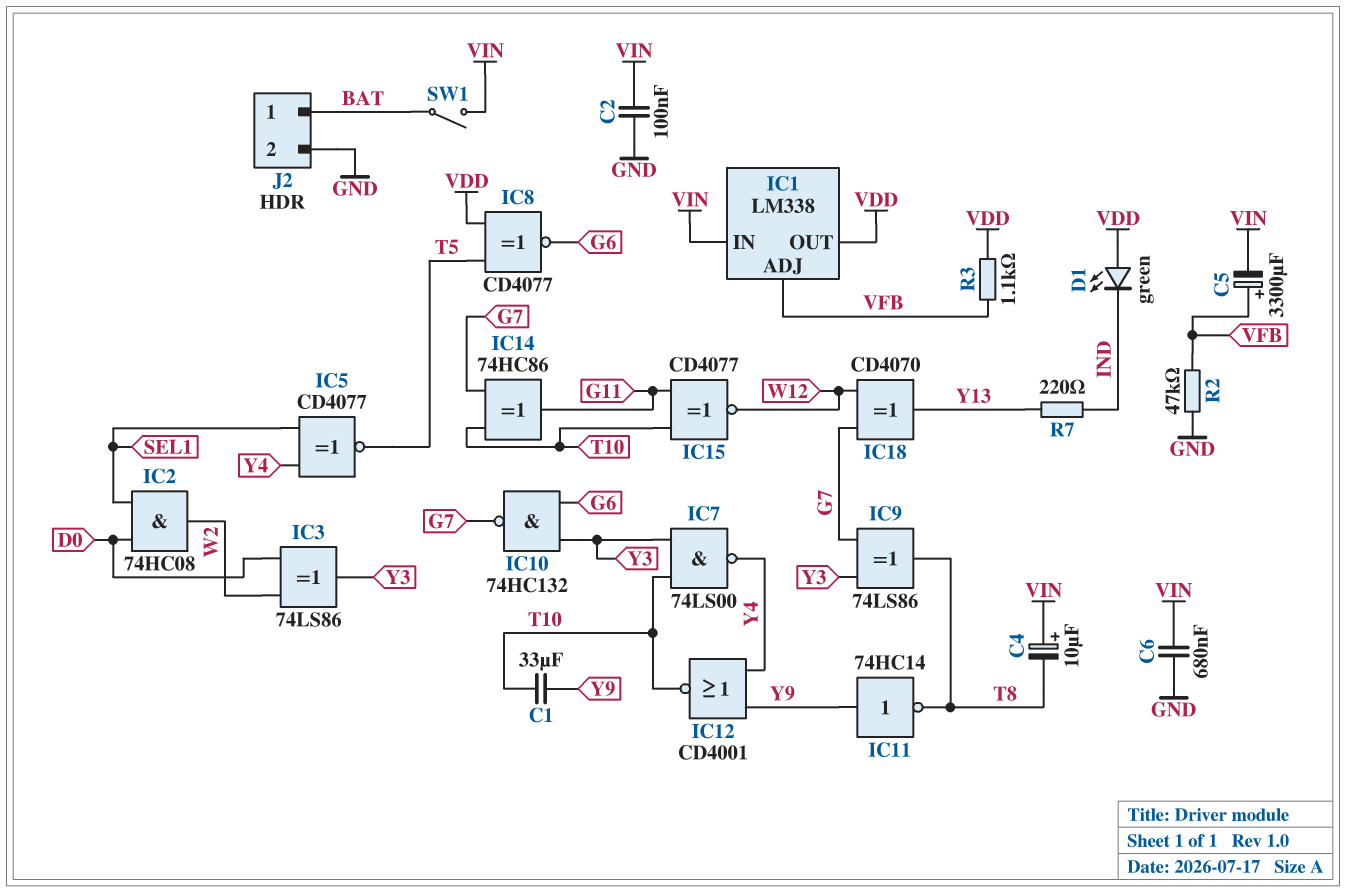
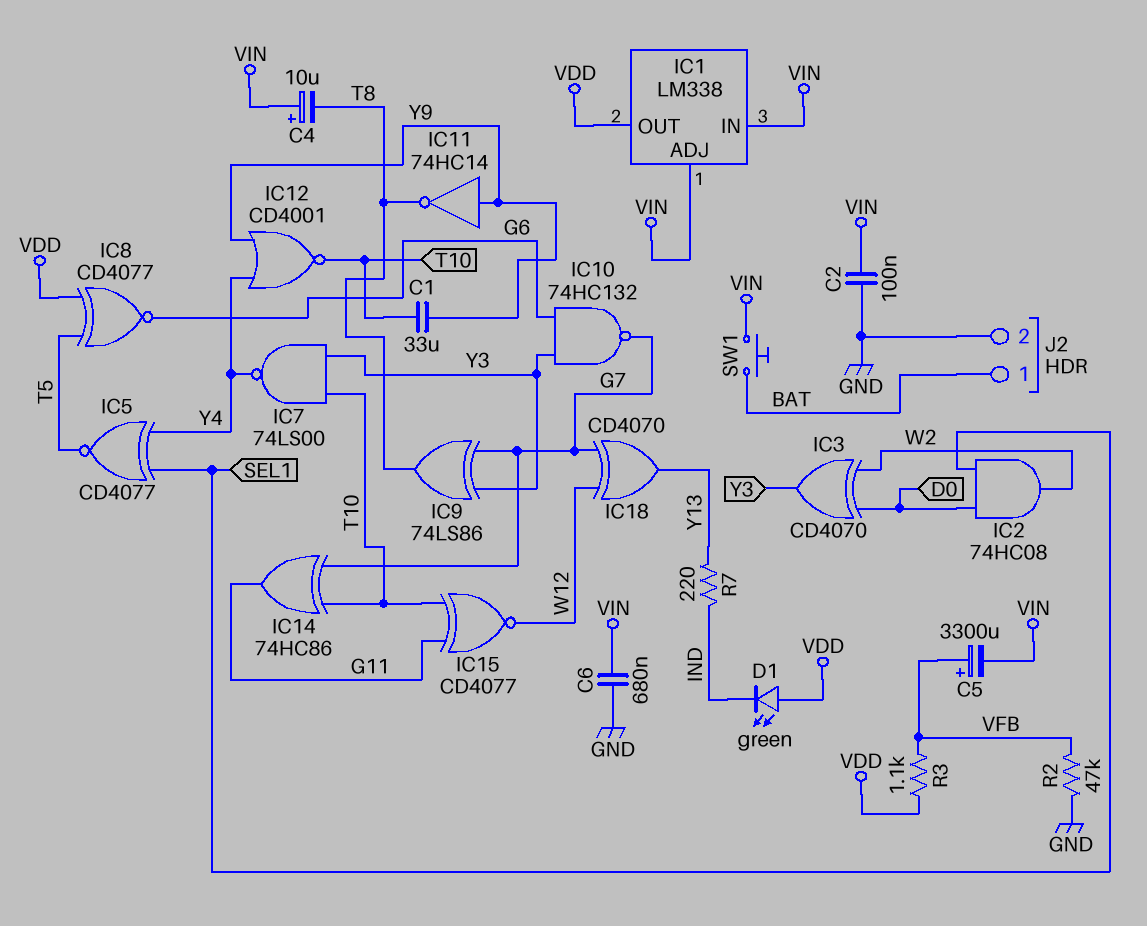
IC1 pin ADJ: VFB -> VIN
IC3: XOR 74LS86 (in D0, in W2, out Y3) -> XOR CD4070 (in D0, in W2, out Y3)
SW1: switch (BAT, VIN) -> button (BAT, VIN)

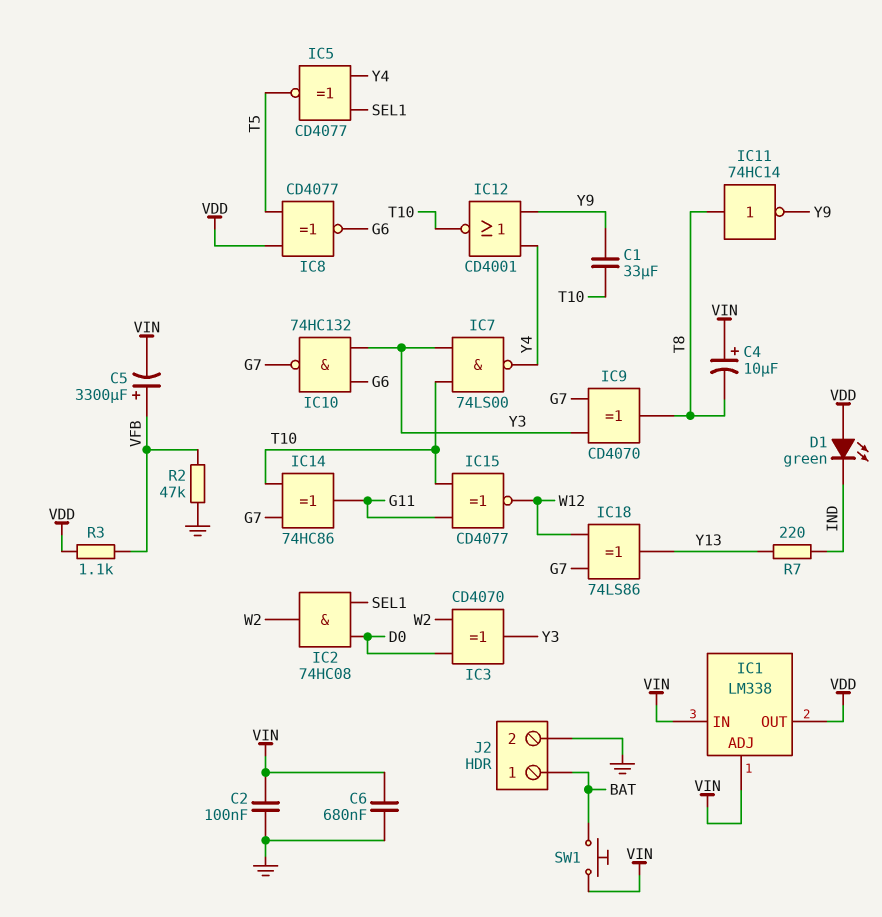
IC9: XOR 74LS86 (in G7, in Y3, out T8) -> XOR CD4070 (in G7, in Y3, out T8)
IC11: NOT 74HC14 (in Y9, out T8) -> NOT 74HC14 (in T8, out Y9)
IC18: XOR CD4070 (in G7, in W12, out Y13) -> XOR 74LS86 (in G7, in W12, out Y13)

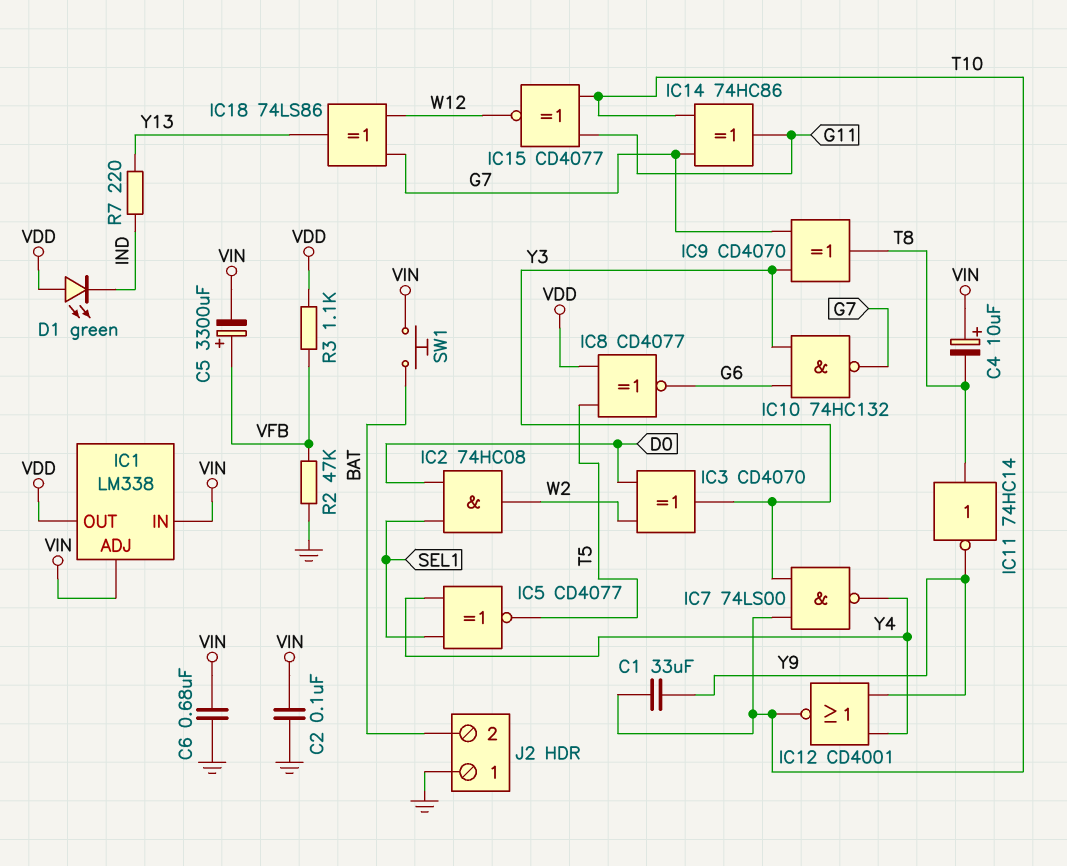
J2 pin 1: BAT -> GND
J2 pin 2: GND -> BAT

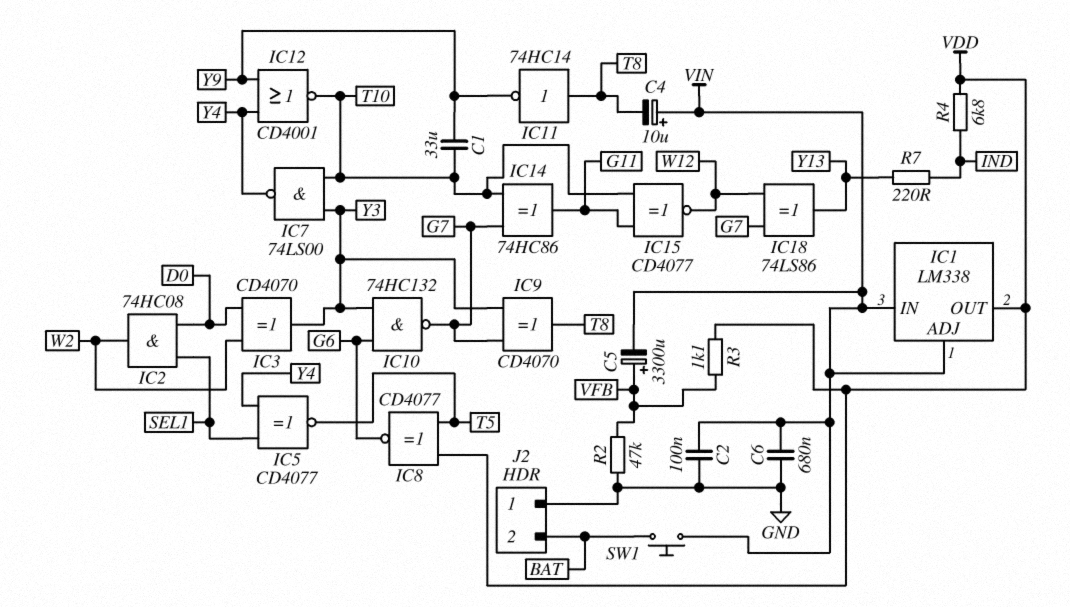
D1: LED green (A VDD, K IND) -> none
R4: none -> 6.8k (IND, VDD)

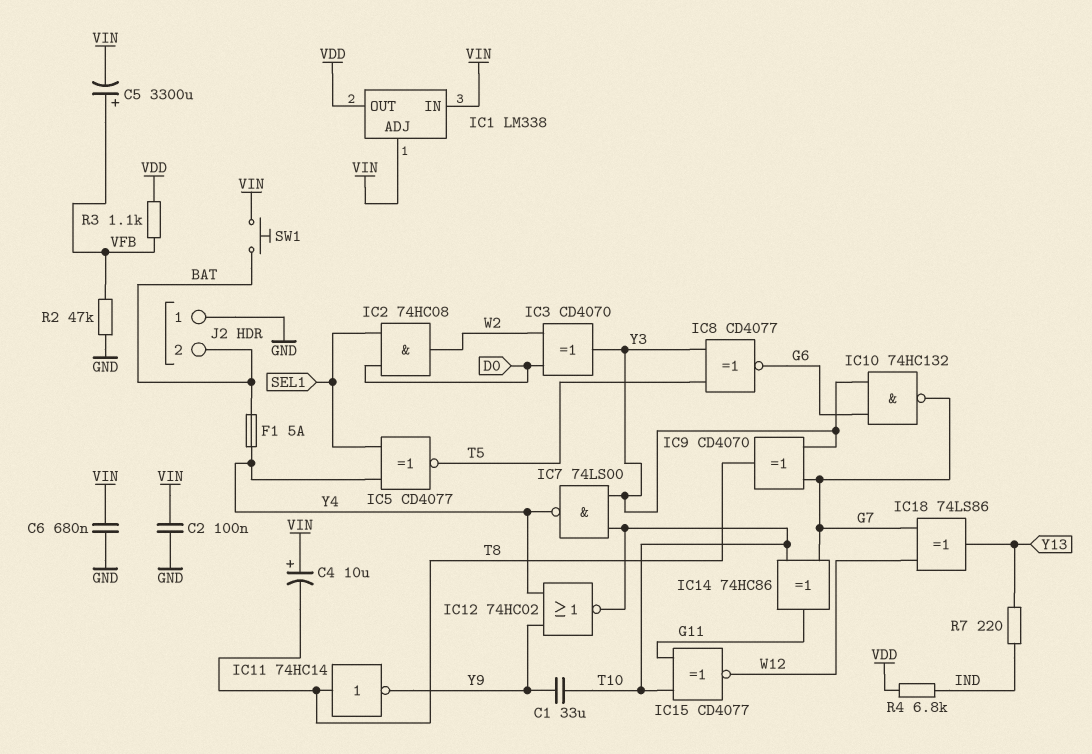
F1: none -> 5A (BAT, Y4)
IC8: XNOR CD4077 (in T5, in VDD, out G6) -> XNOR CD4077 (in T5, in Y3, out G6)
IC12: NOR CD4001 (in Y4, in Y9, out T10) -> NOR 74HC02 (in Y4, in Y9, out T10)

